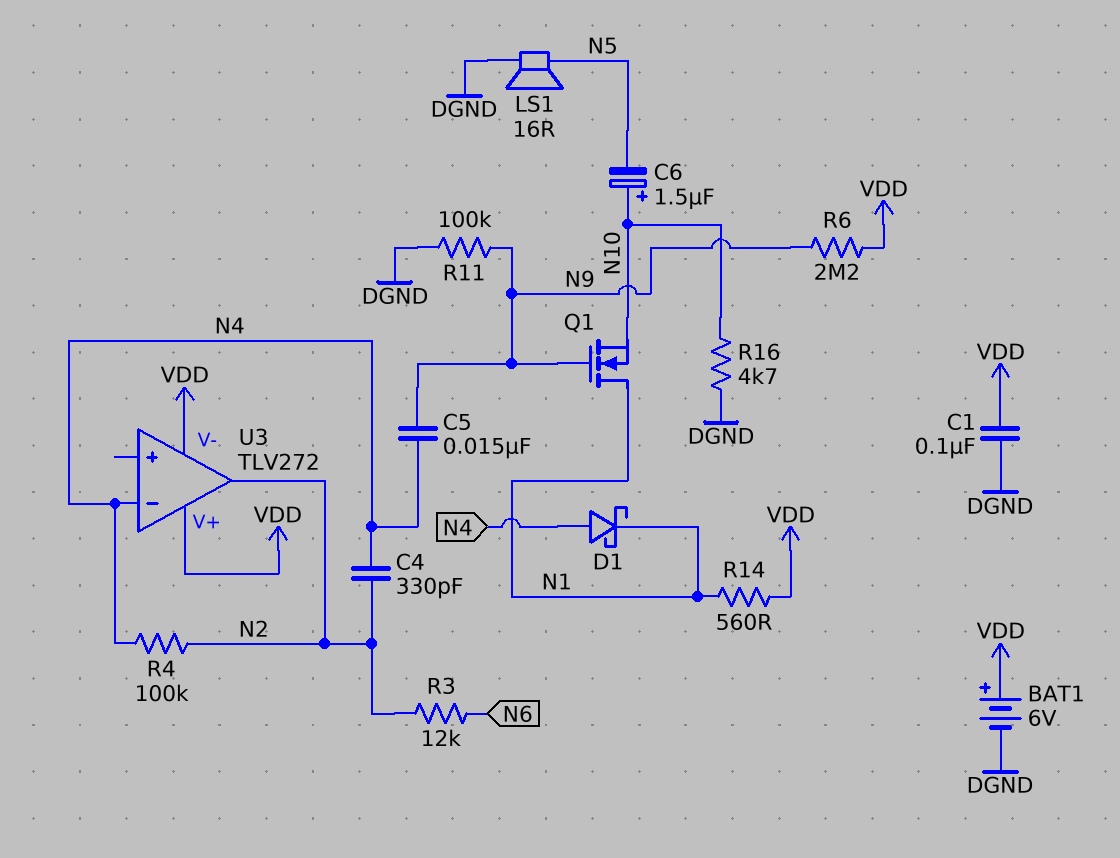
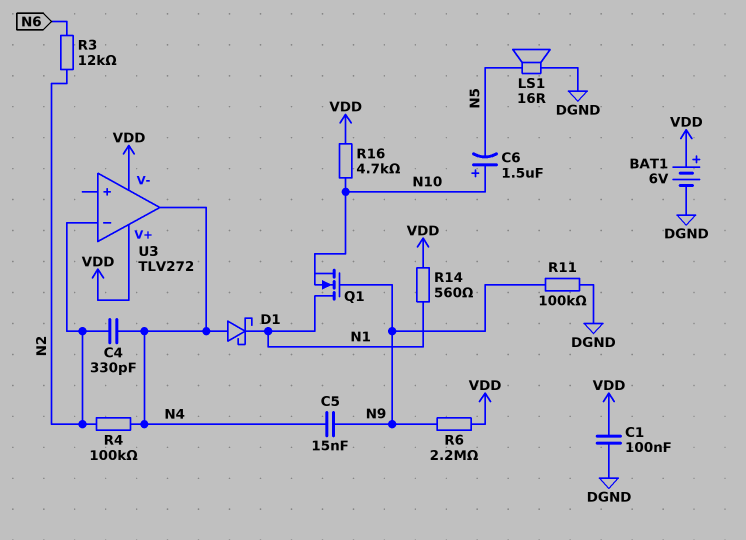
R16: 4.7k (DGND, N10) -> 4.7k (N10, VDD)
U3 pin in-: N4 -> N2
U3 pin out: N2 -> N4

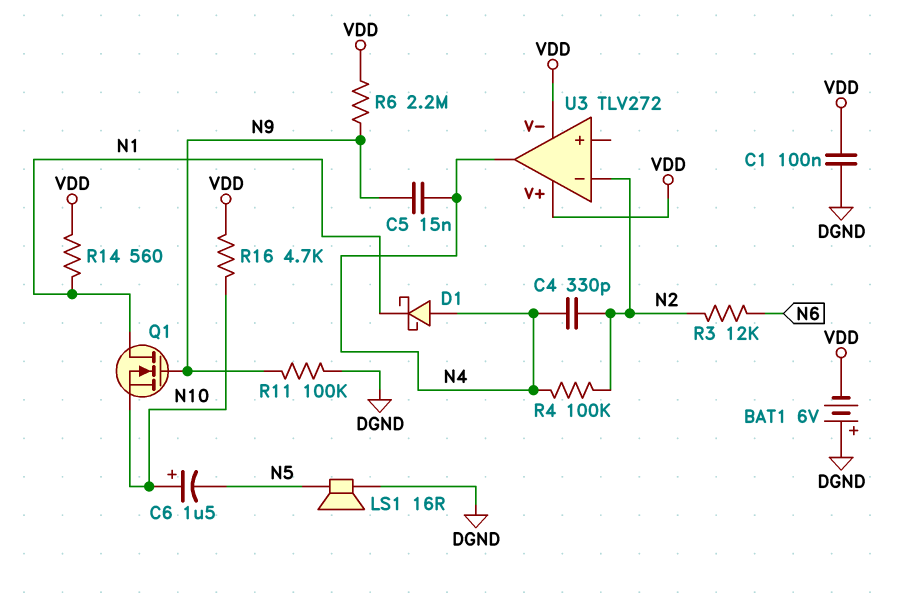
BAT1: 6V (plus VDD, minus DGND) -> 6V (plus DGND, minus VDD)

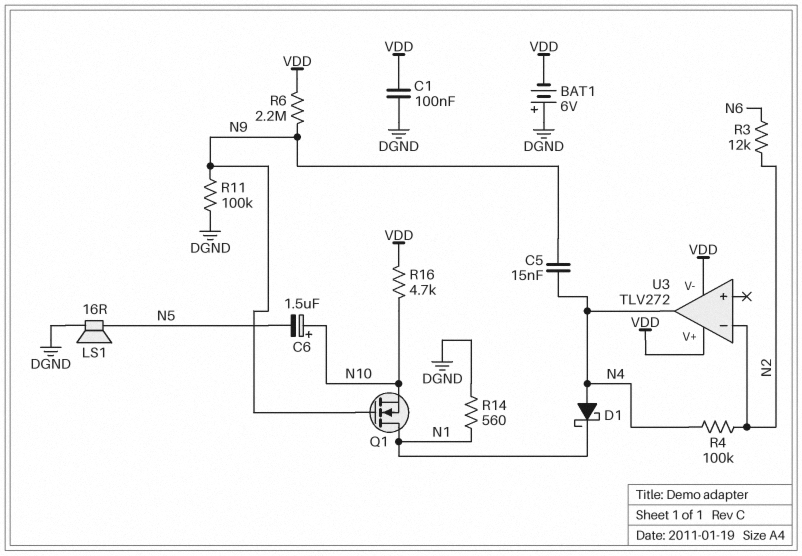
C4: 330pF (N2, N4) -> none
R14: 560 (N1, VDD) -> 560 (DGND, N1)

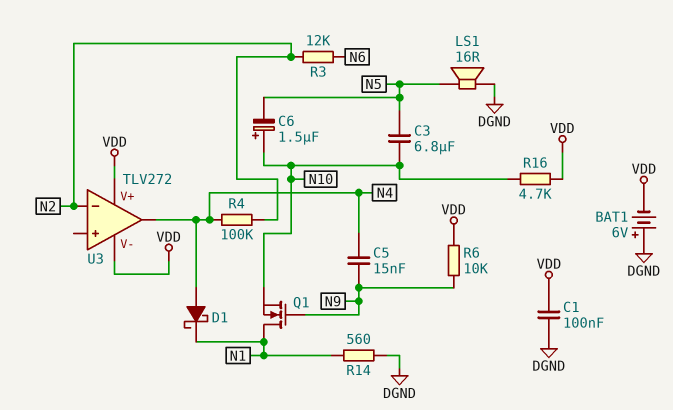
C3: none -> 6.8uF (N5, N10)
R6: 2.2M (N9, VDD) -> 10k (N9, VDD)
R11: 100k (DGND, N9) -> none

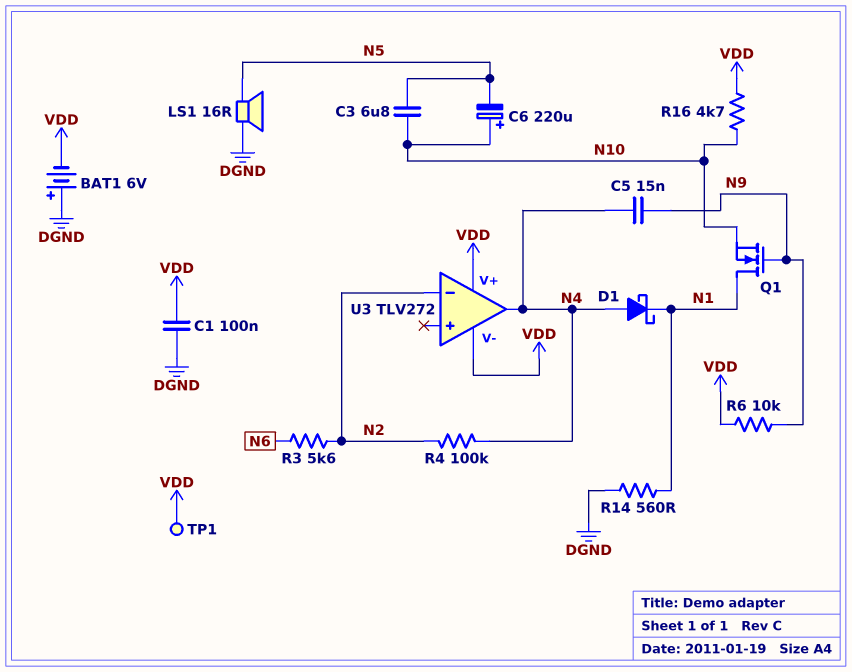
C6: 1.5uF (plus N10, minus N5) -> 220uF (plus N10, minus N5)
R3: 12k (N2, N6) -> 5.6k (N2, N6)
TP1: none -> test point (VDD)

